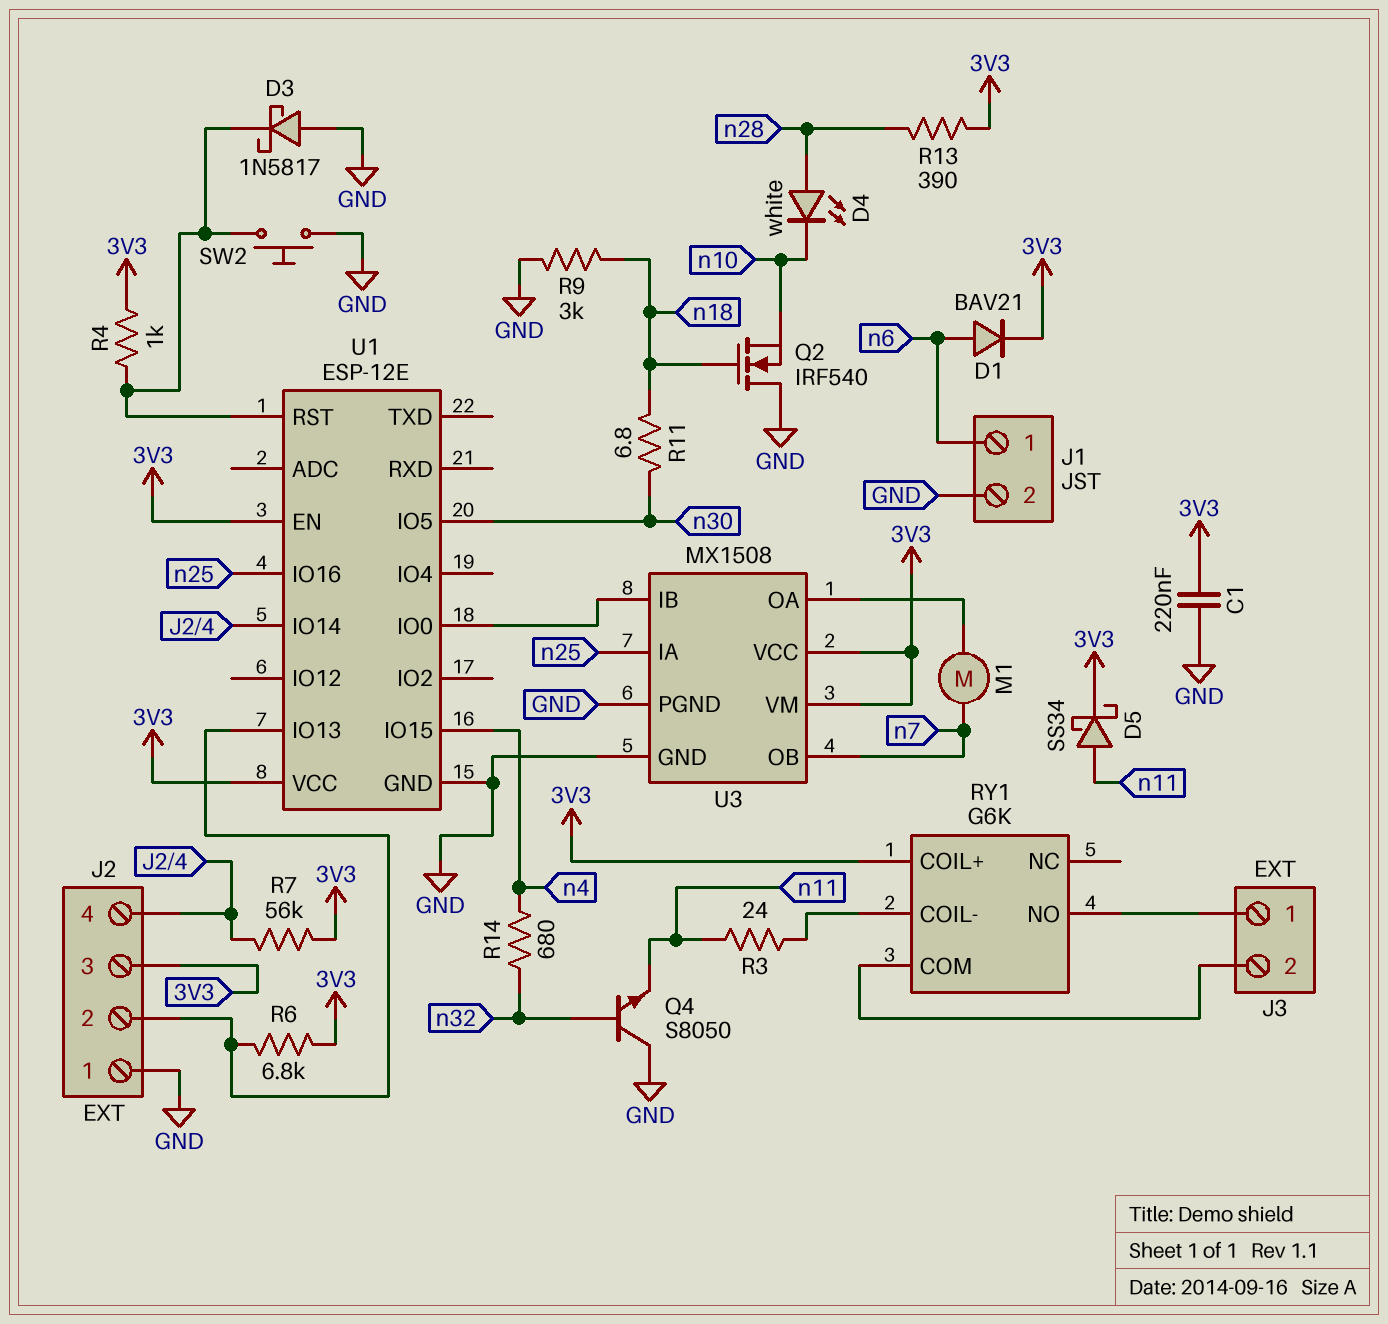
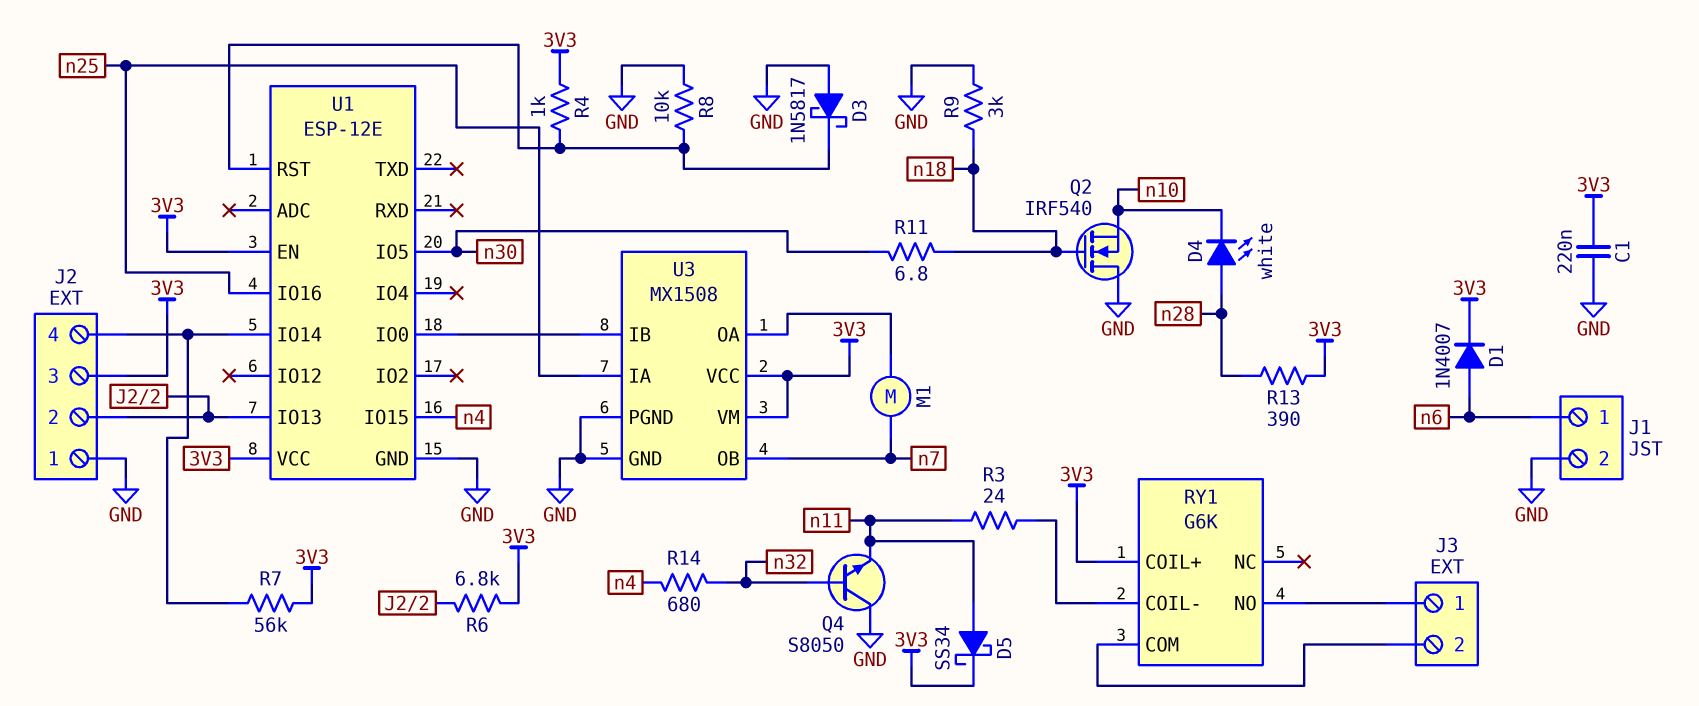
D1: diode BAV21 (A n6, K 3V3) -> diode 1N4007 (A n6, K 3V3)
R8: none -> 10k (GND, U1/RST)
SW2: button (GND, U1/RST) -> none

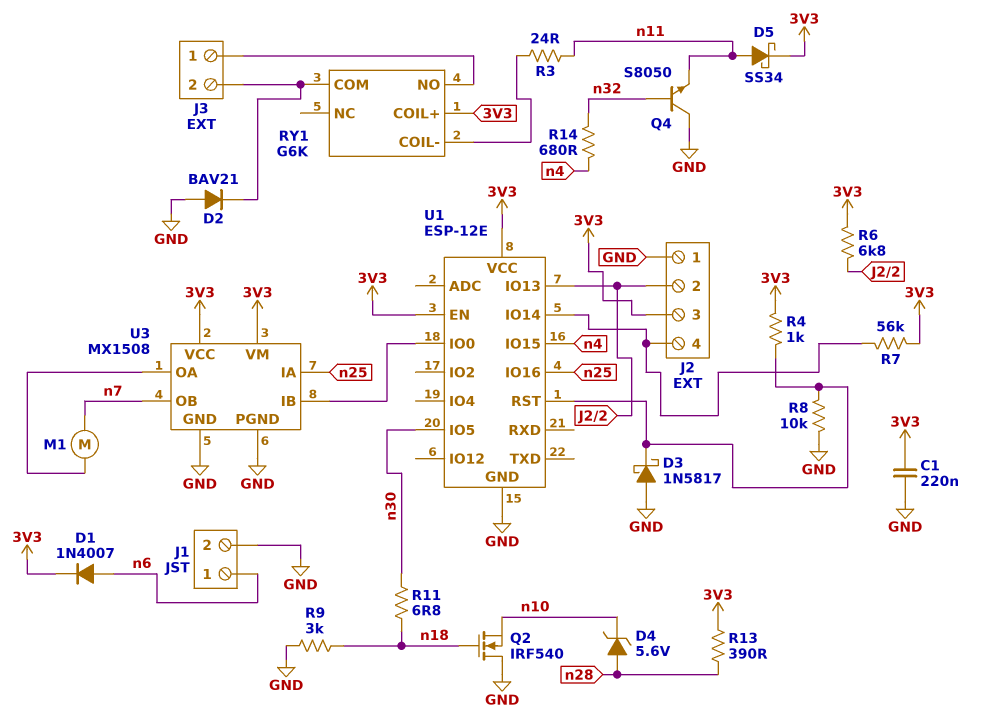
D2: none -> diode BAV21 (A GND, K J3/2)
D4: LED white (A n28, K n10) -> zener 5.6V (A n28, K n10)

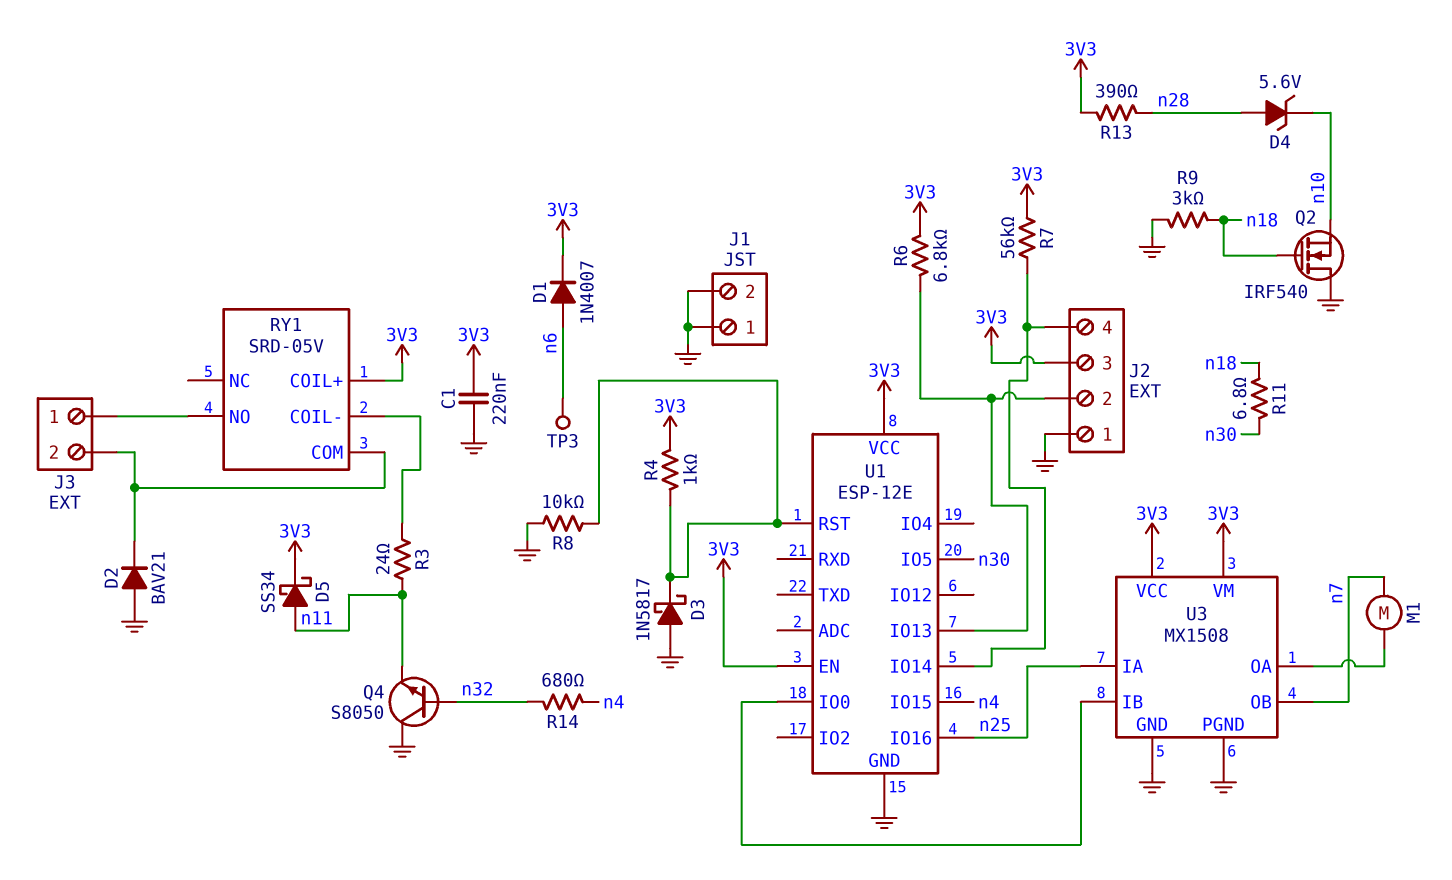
J1 pin 1: n6 -> GND
RY1: G6K -> SRD-05V
TP3: none -> test point (n6)

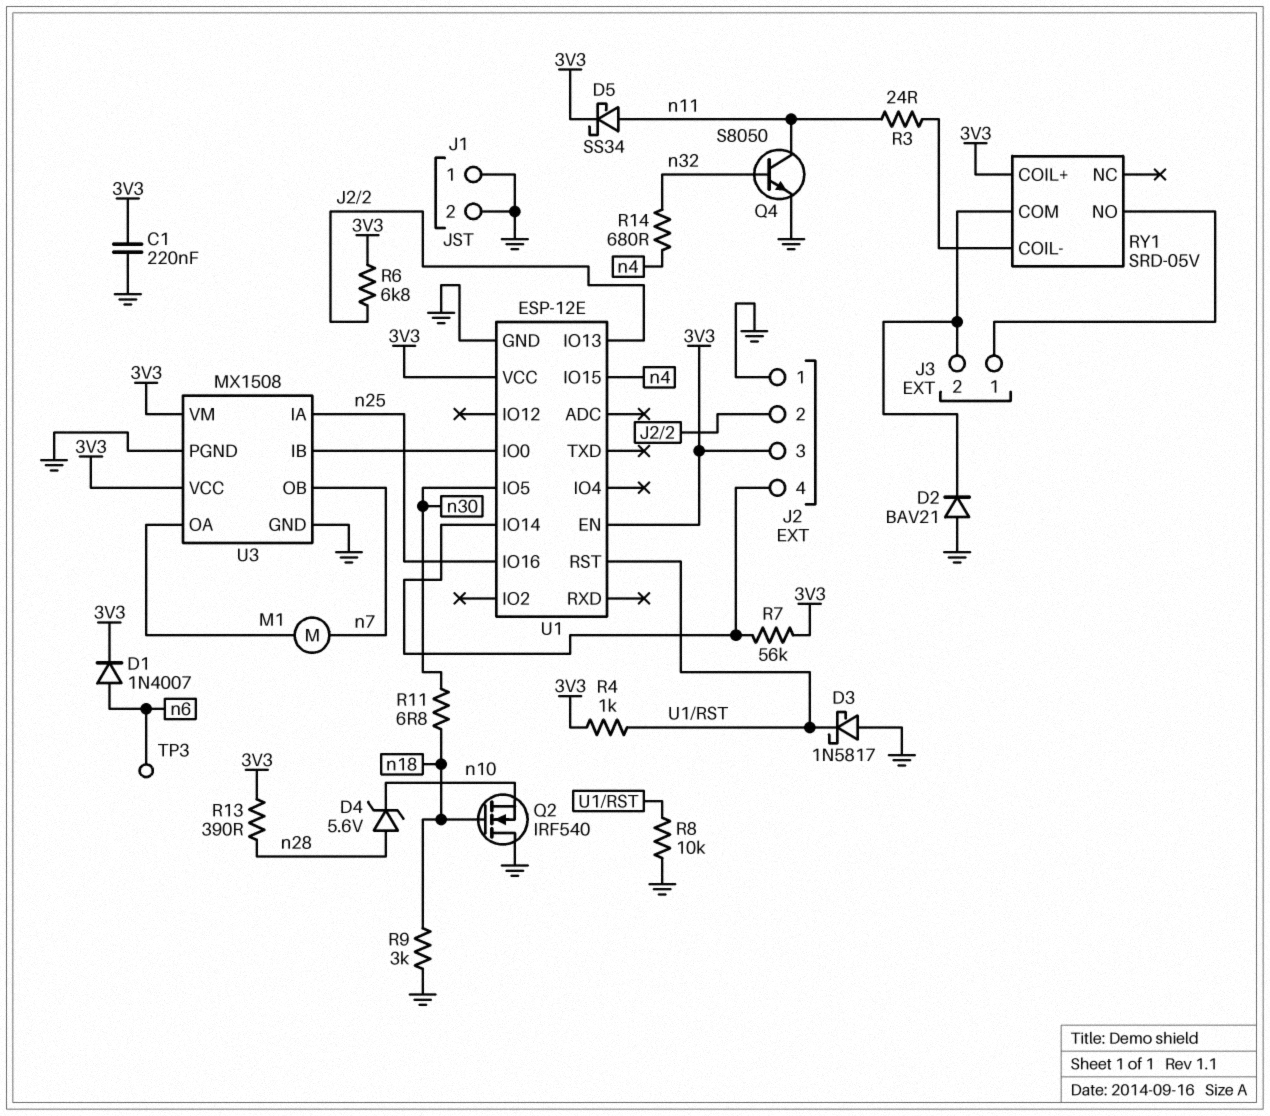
Q4: NPN S8050 (B n32, C GND, E n11) -> NPN S8050 (B n32, C n11, E GND)

